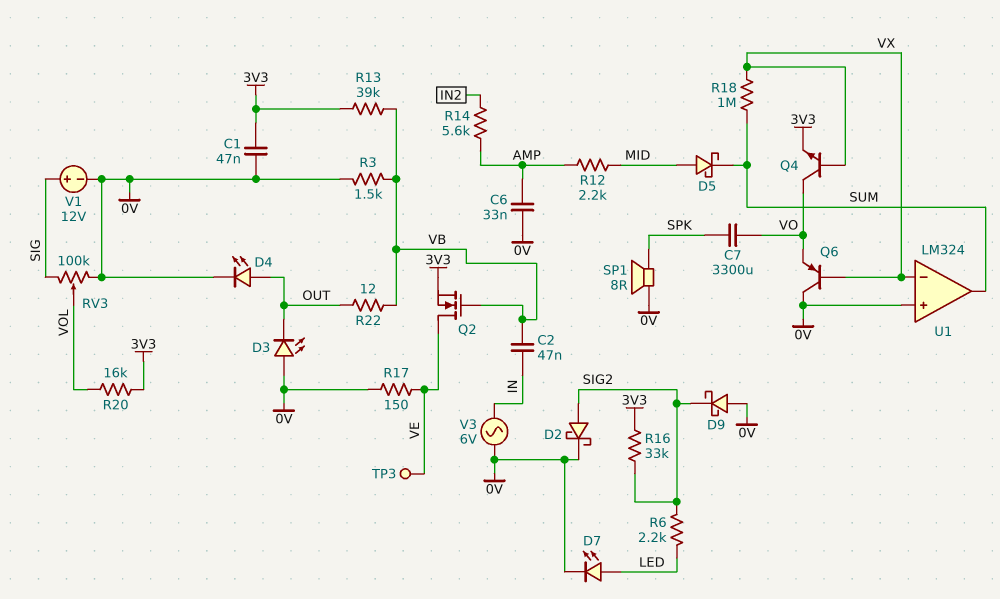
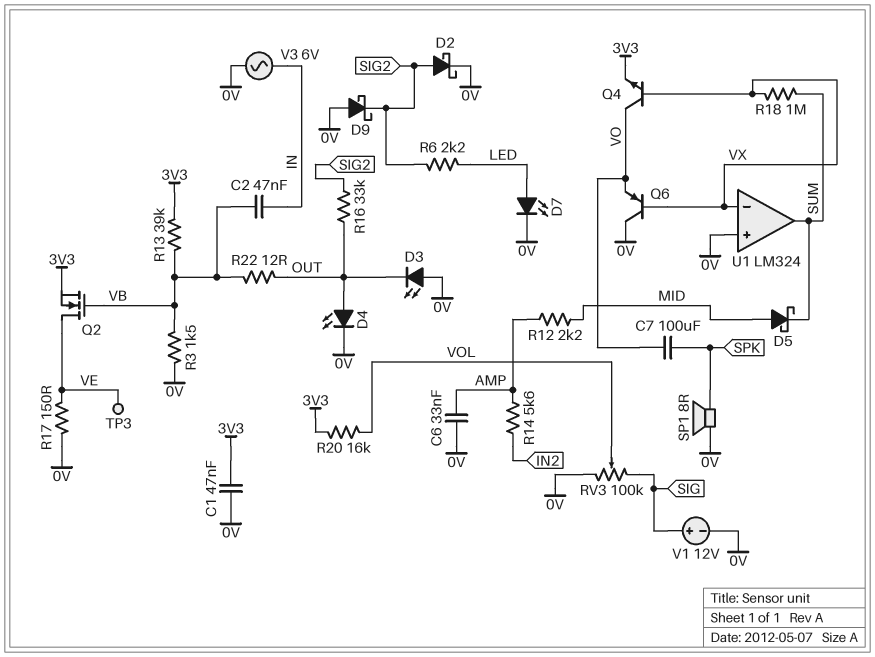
C7: 3300uF (SPK, VO) -> 100uF (SPK, VO)
R16: 33k (3V3, SIG2) -> 33k (OUT, SIG2)

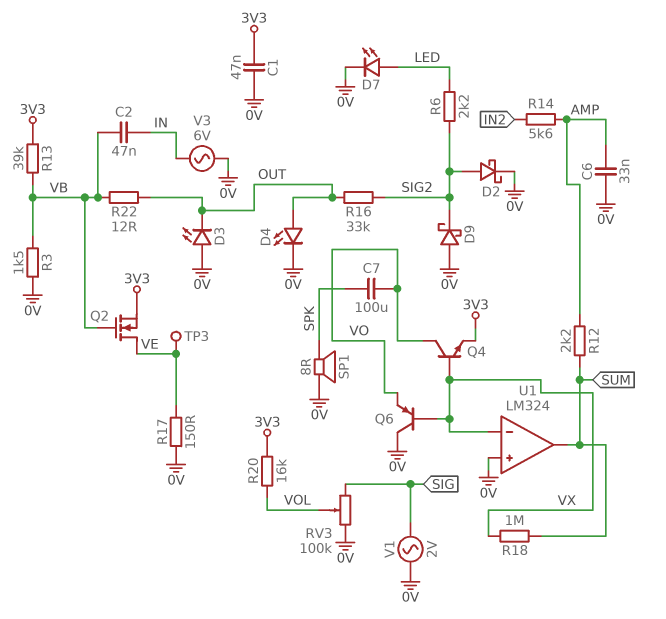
D5: schottky (A MID, K SUM) -> none
R12: 2.2k (AMP, MID) -> 2.2k (AMP, SUM)
V1: 12V (plus SIG, minus 0V) -> AC 2V (0V, SIG)

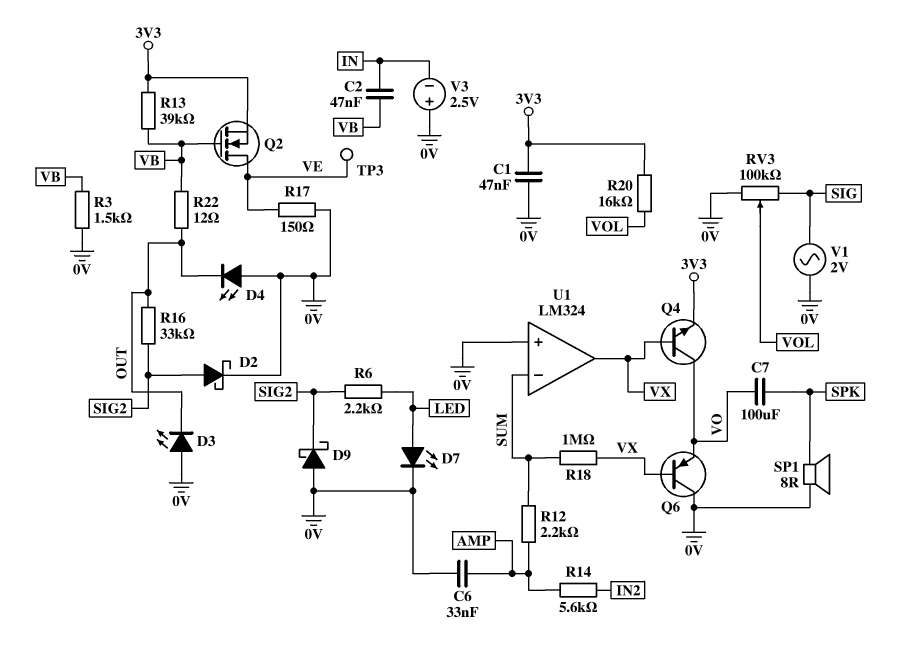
D4: LED (A OUT, K 0V) -> LED (A 0V, K OUT)
U1 pin in-: VX -> SUM
U1 pin out: SUM -> VX
V3: AC 6V (0V, IN) -> 2.5V (plus 0V, minus IN)

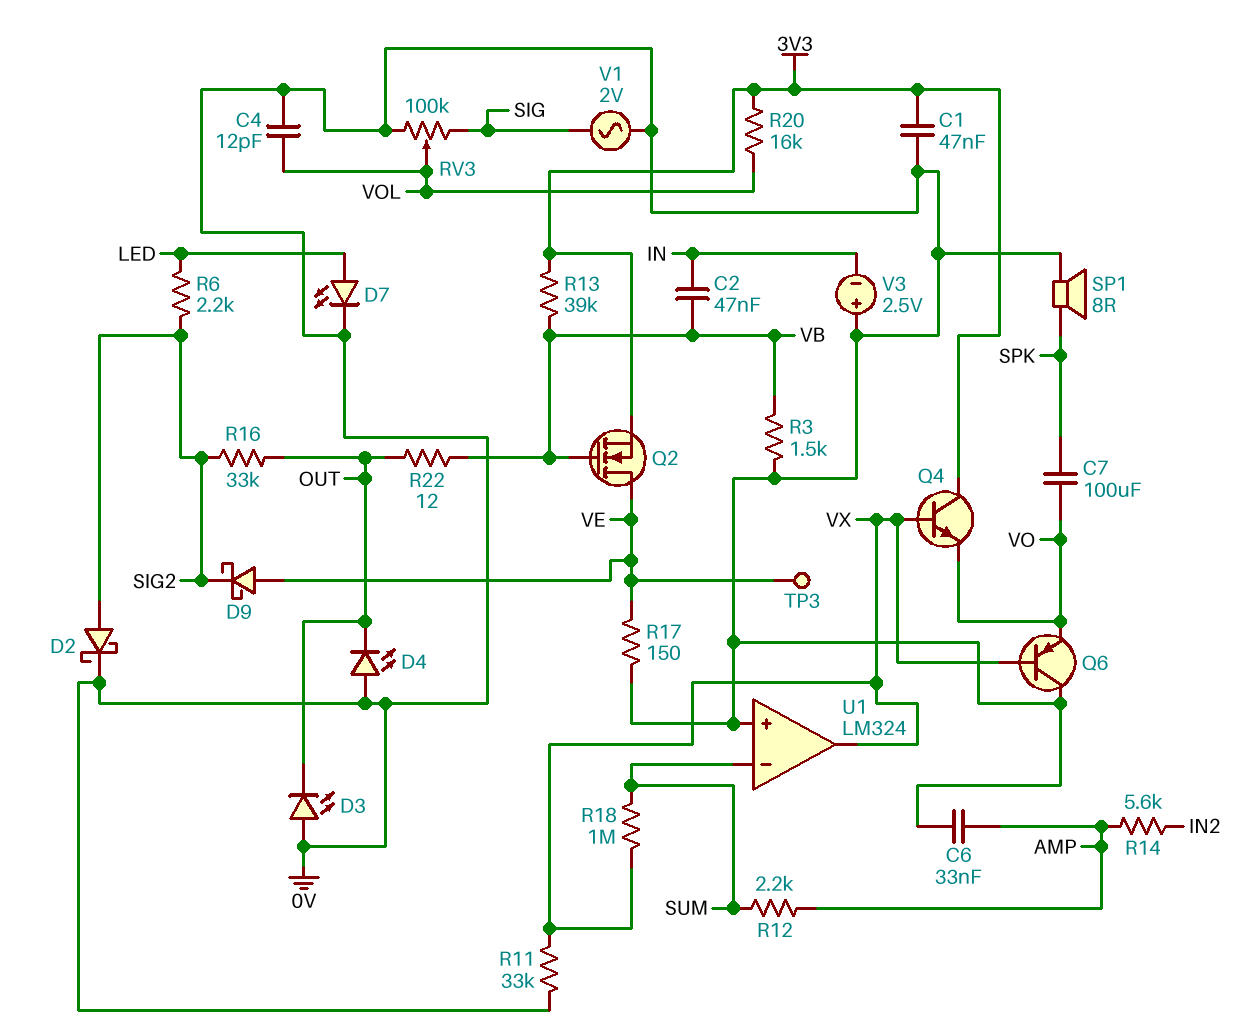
C4: none -> 12pF (0V, VOL)
D9: schottky (A 0V, K SIG2) -> schottky (A VE, K SIG2)
Q4: NPN (B VX, C VO, E 3V3) -> NPN (B VX, C 3V3, E VO)
R11: none -> 33k (0V, VX)

